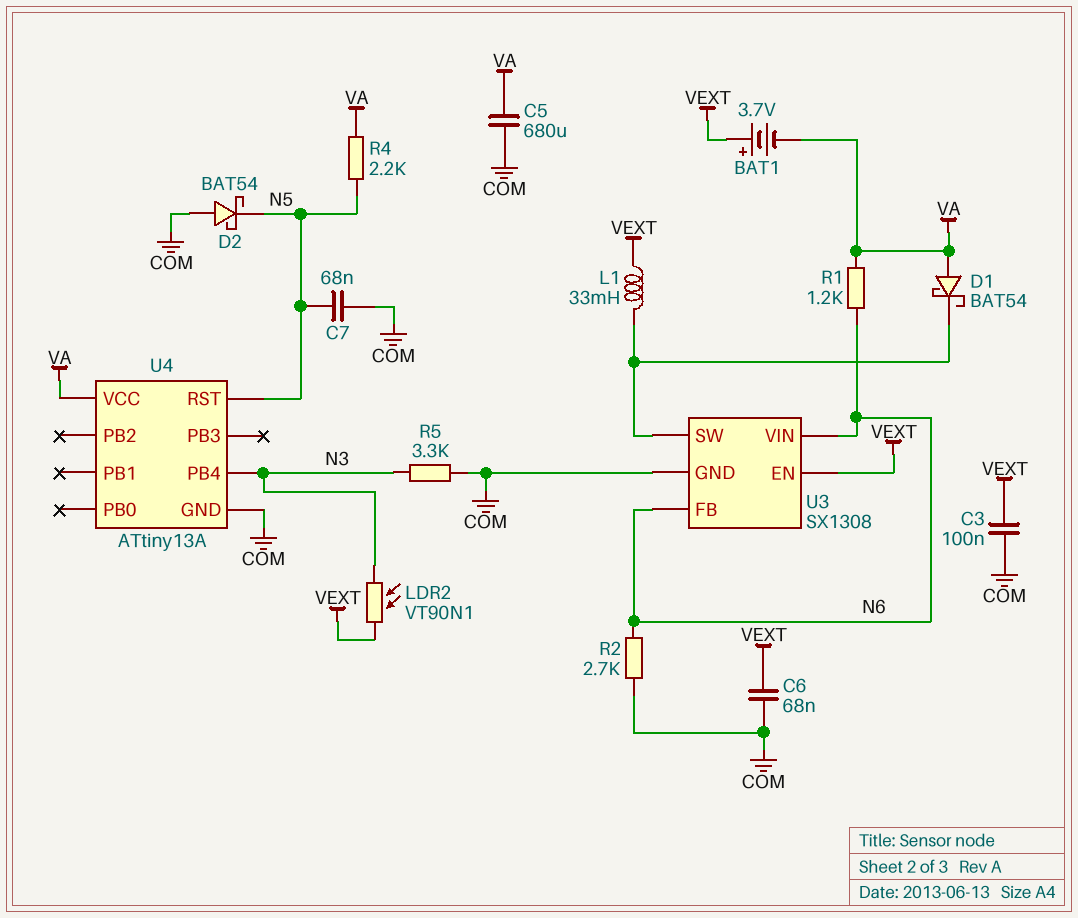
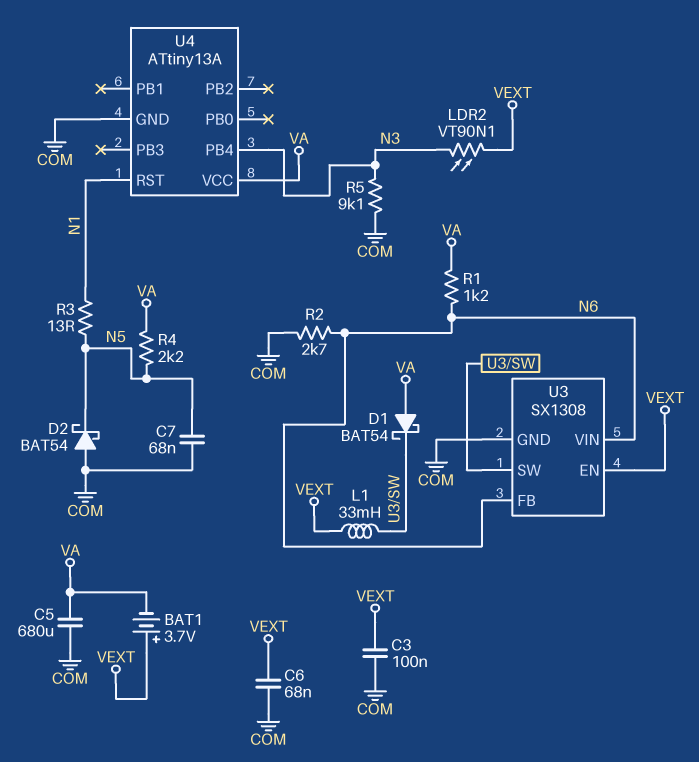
R3: none -> 13 (N1, N5)
R5: 3.3k (COM, N3) -> 9.1k (COM, N3)
U4 pin RST: N5 -> N1

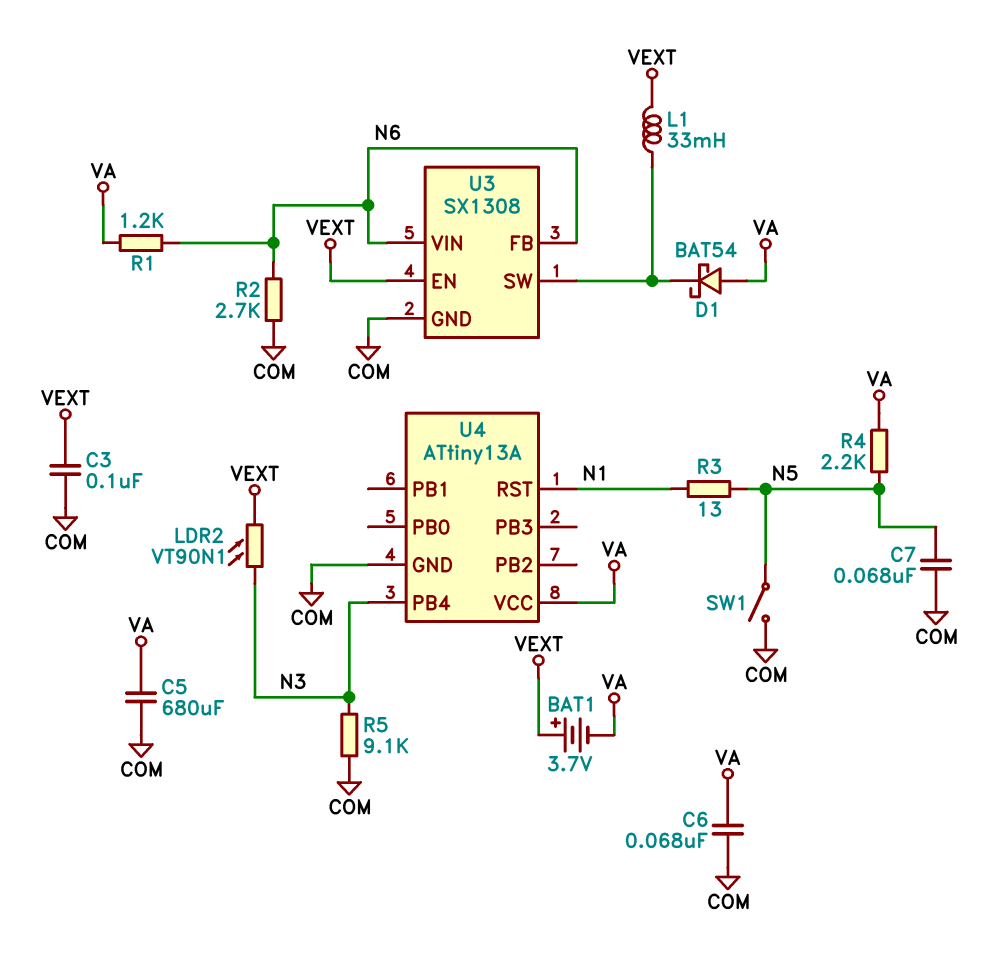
C6: 68nF (COM, VEXT) -> 68nF (COM, VA)
D2: schottky BAT54 (A COM, K N5) -> none
SW1: none -> switch (COM, N5)

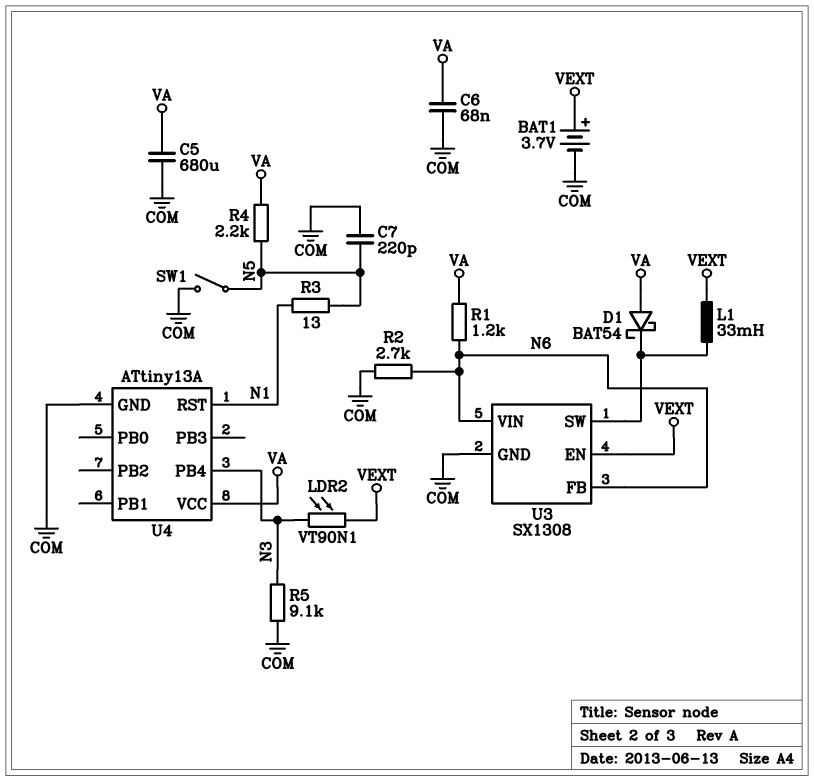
BAT1: 3.7V (plus VEXT, minus VA) -> 3.7V (plus VEXT, minus COM)
C3: 100nF (COM, VEXT) -> none
C7: 68nF (COM, N5) -> 220pF (COM, N5)

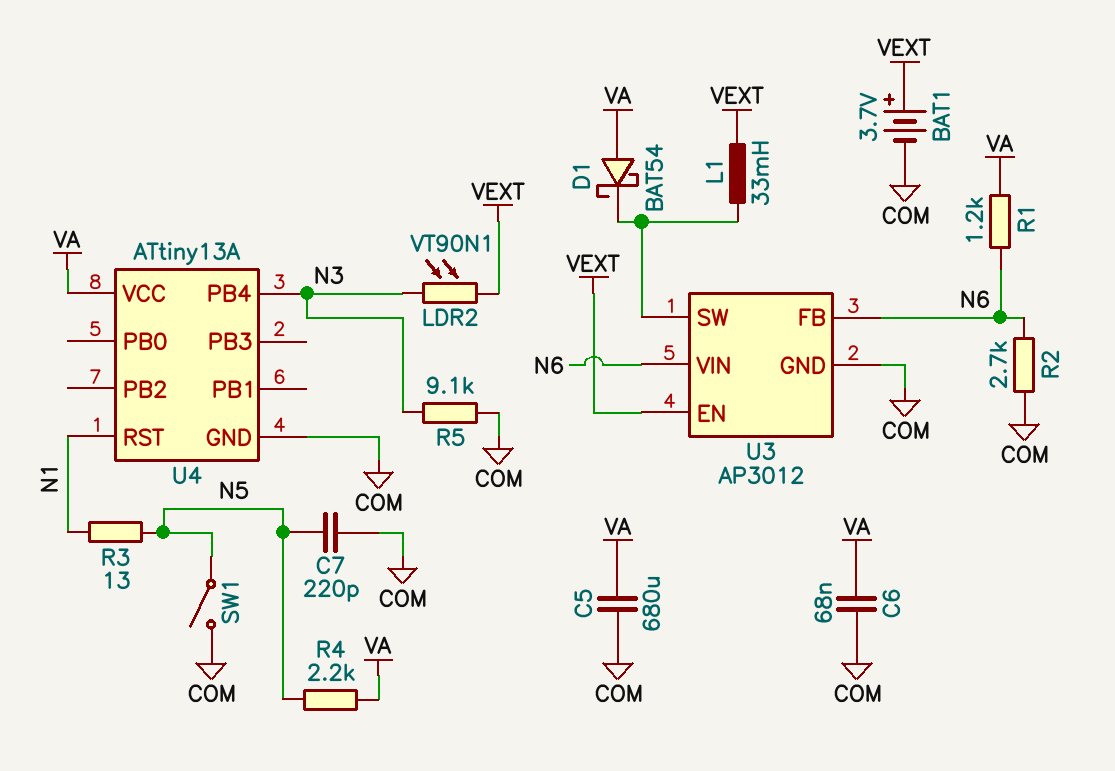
U3: SX1308 -> AP3012

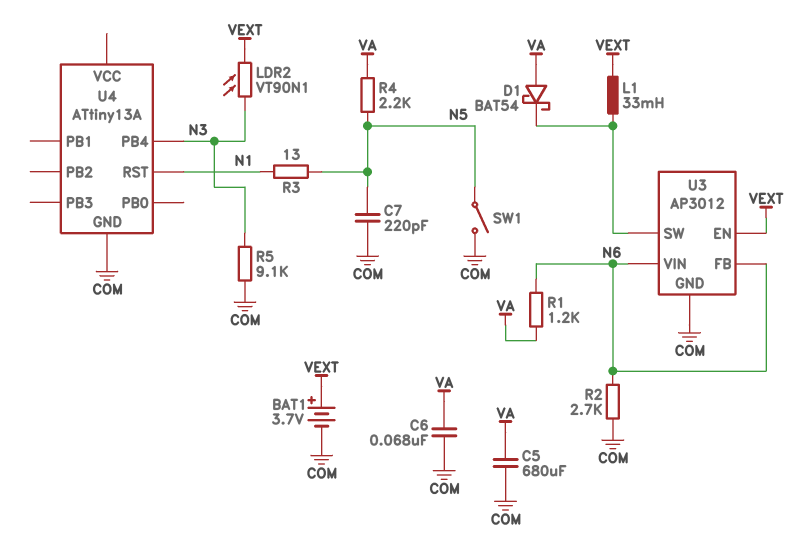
U4 pin VCC: VA -> none

